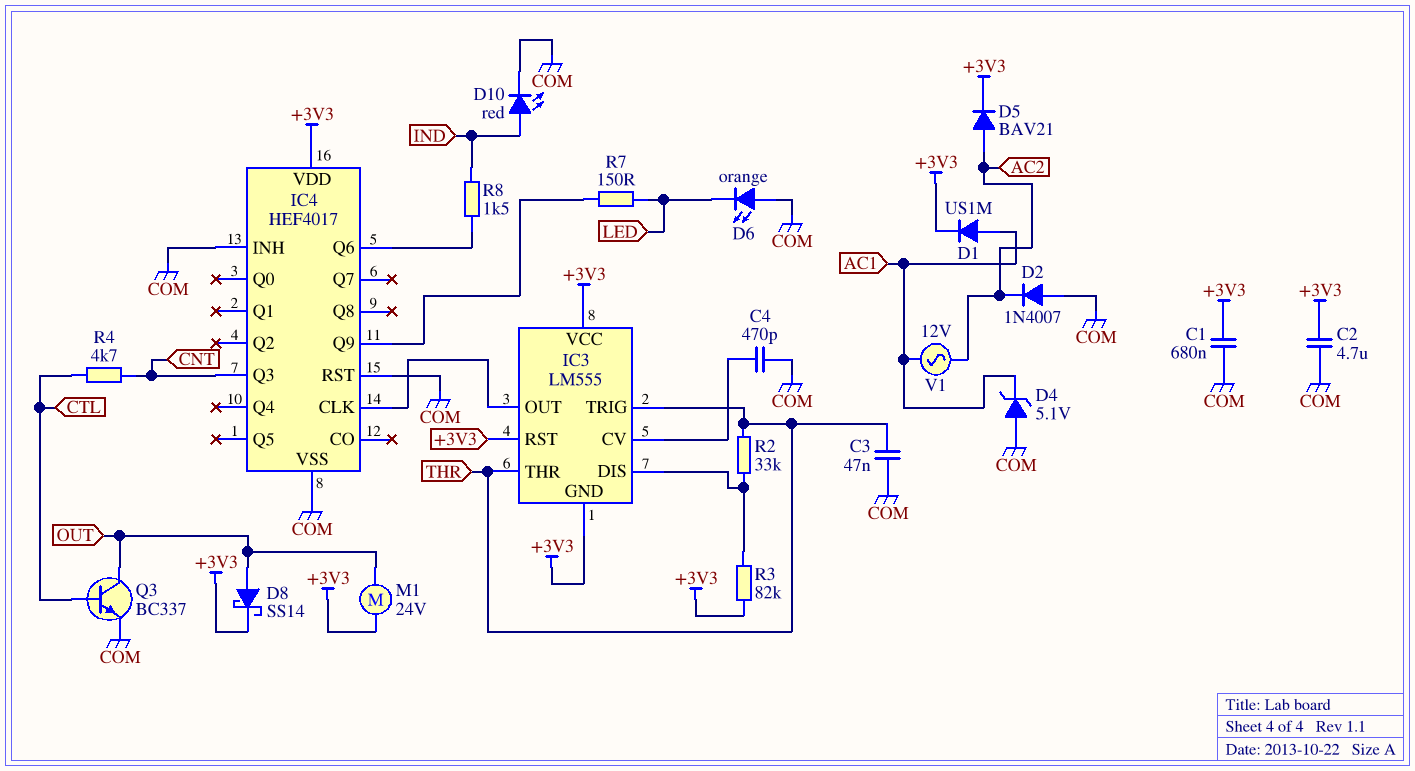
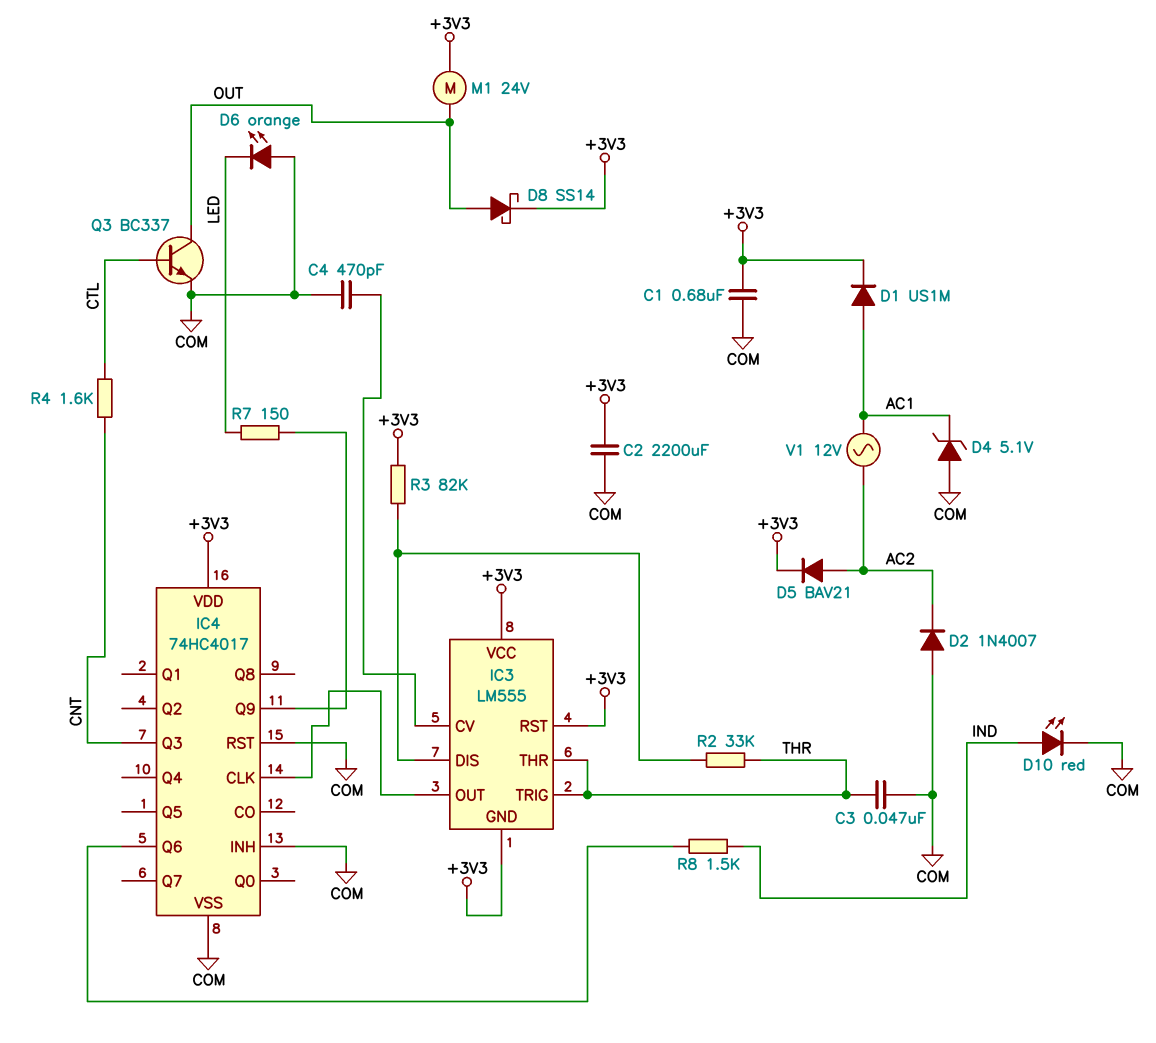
C2: 4.7uF (+3V3, COM) -> 2200uF (+3V3, COM)
IC4: HEF4017 -> 74HC4017
R4: 4.7k (CNT, CTL) -> 1.6k (CNT, CTL)

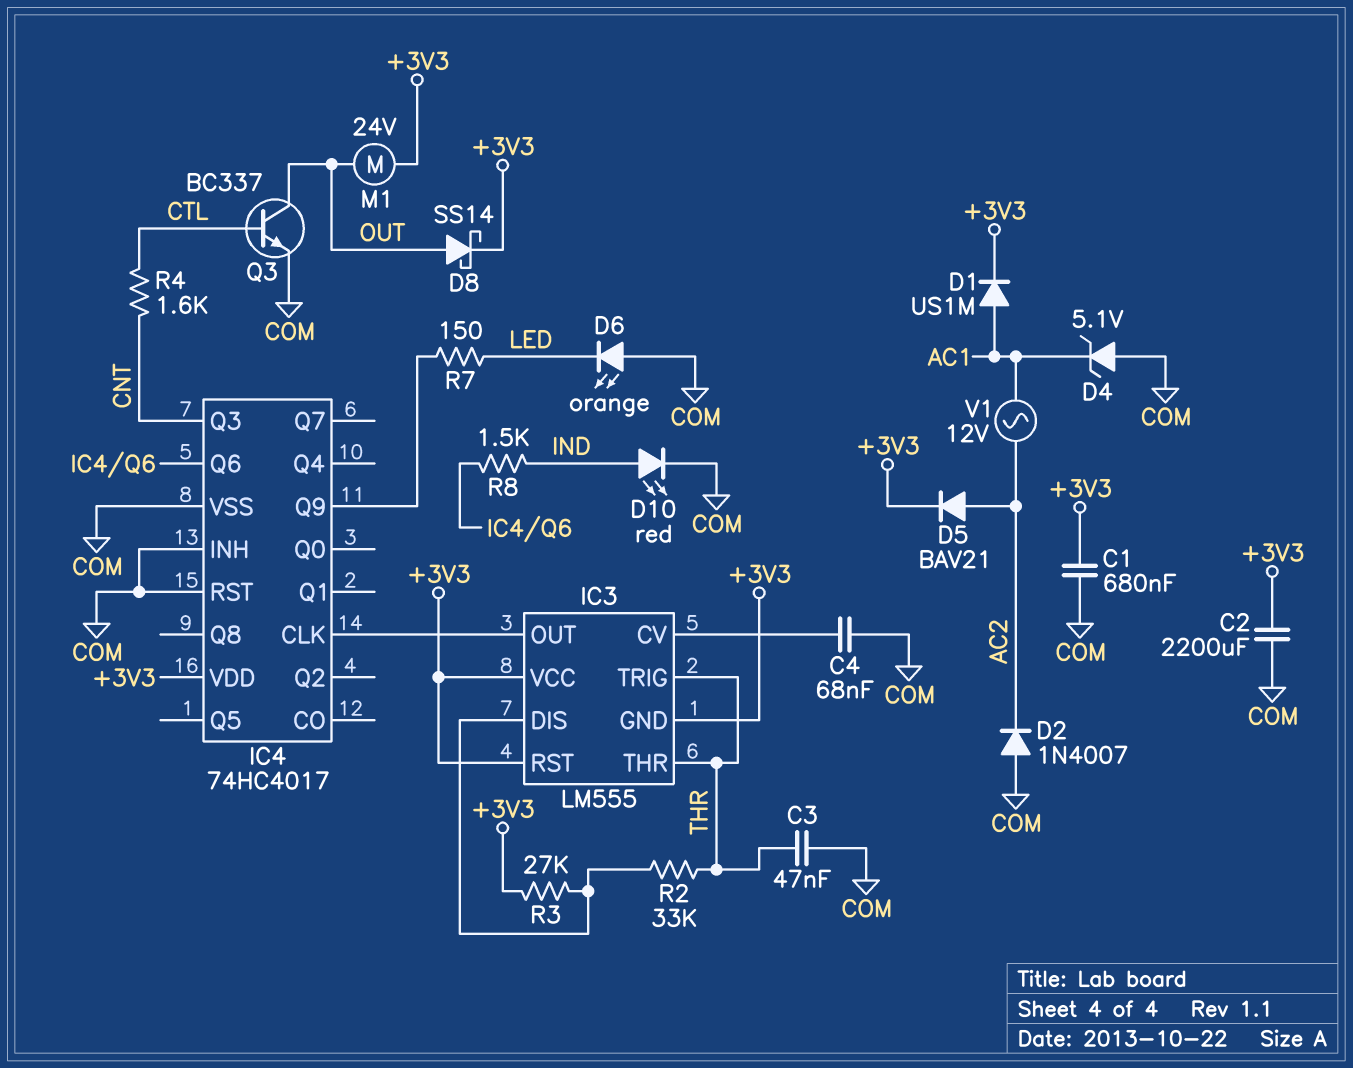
C4: 470pF (COM, IC3/CV) -> 68nF (COM, IC3/CV)
R3: 82k (+3V3, IC3/DIS) -> 27k (+3V3, IC3/DIS)

